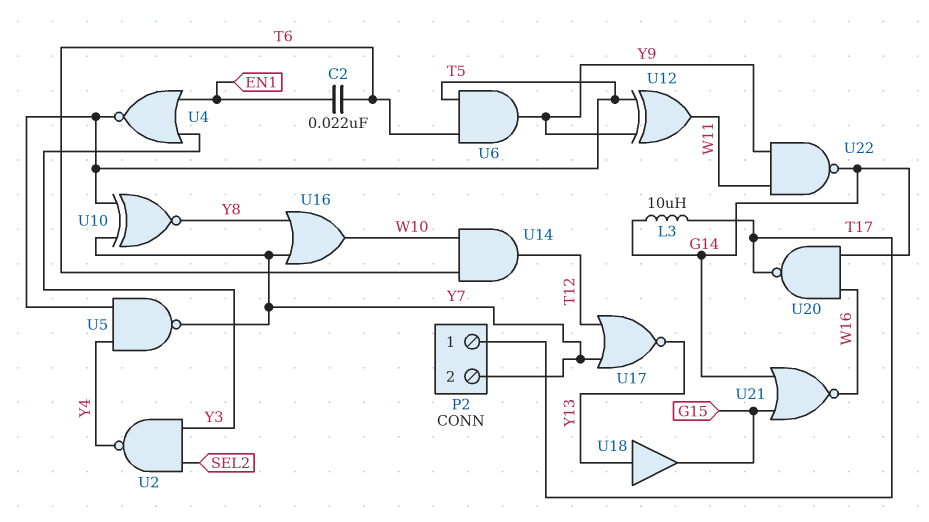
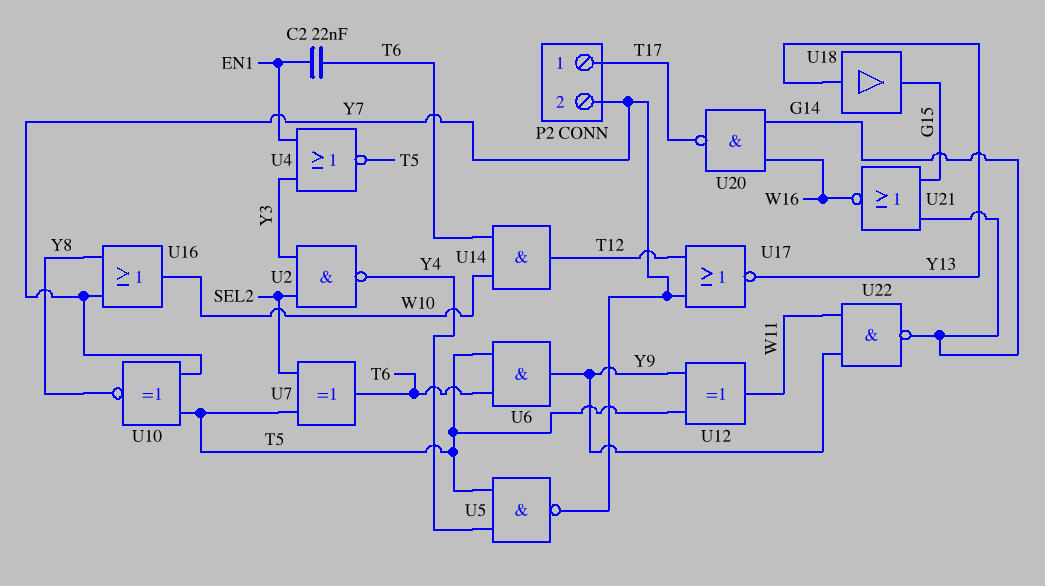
L3: 10uH (G14, T17) -> none
U7: none -> XOR (in SEL2, in T5, out T6)

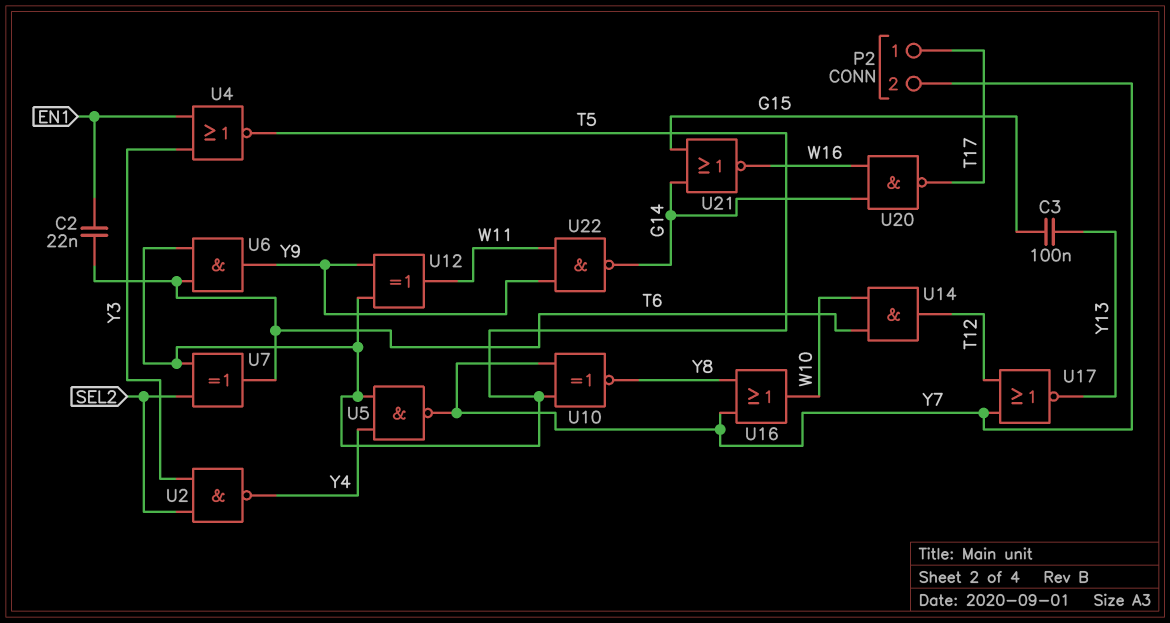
C3: none -> 100nF (G15, Y13)
U18: buffer (in Y13, out G15) -> none

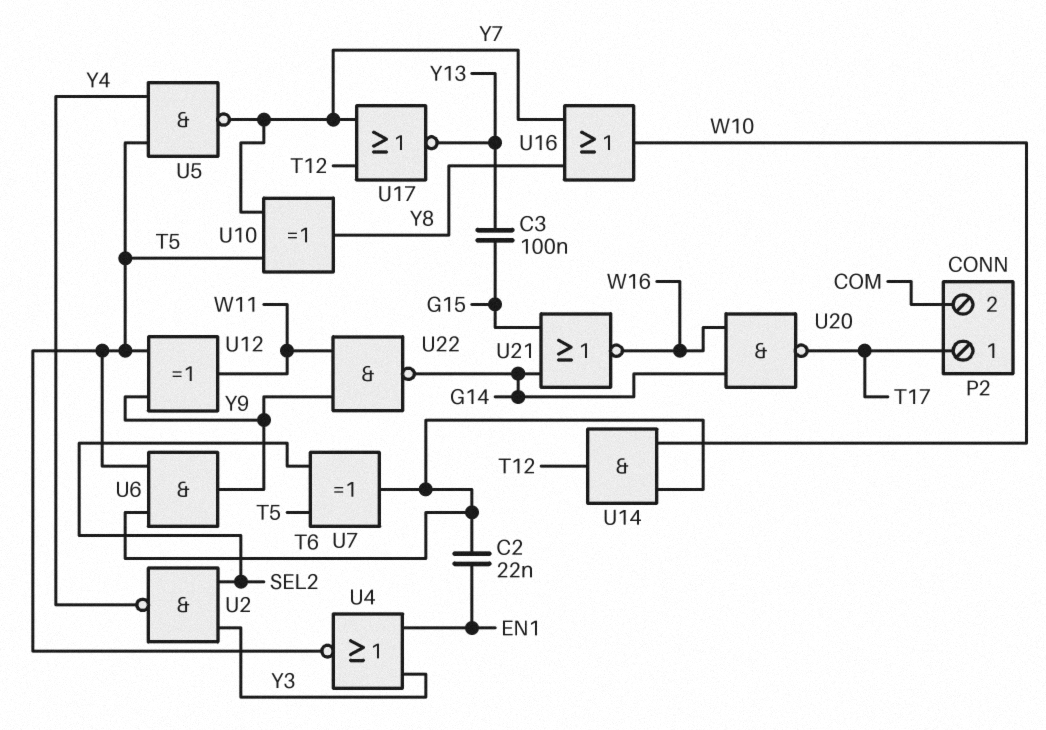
P2 pin 2: Y7 -> COM
U10: XNOR (in T5, in Y7, out Y8) -> XOR (in T5, in Y7, out Y8)

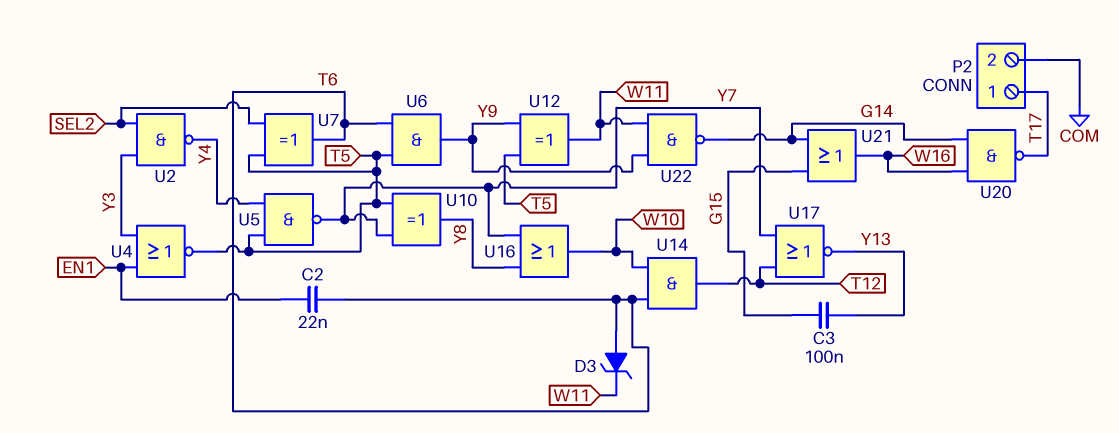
D3: none -> zener (A T6, K W11)
U21: NOR (in G14, in G15, out W16) -> OR (in G14, in G15, out W16)

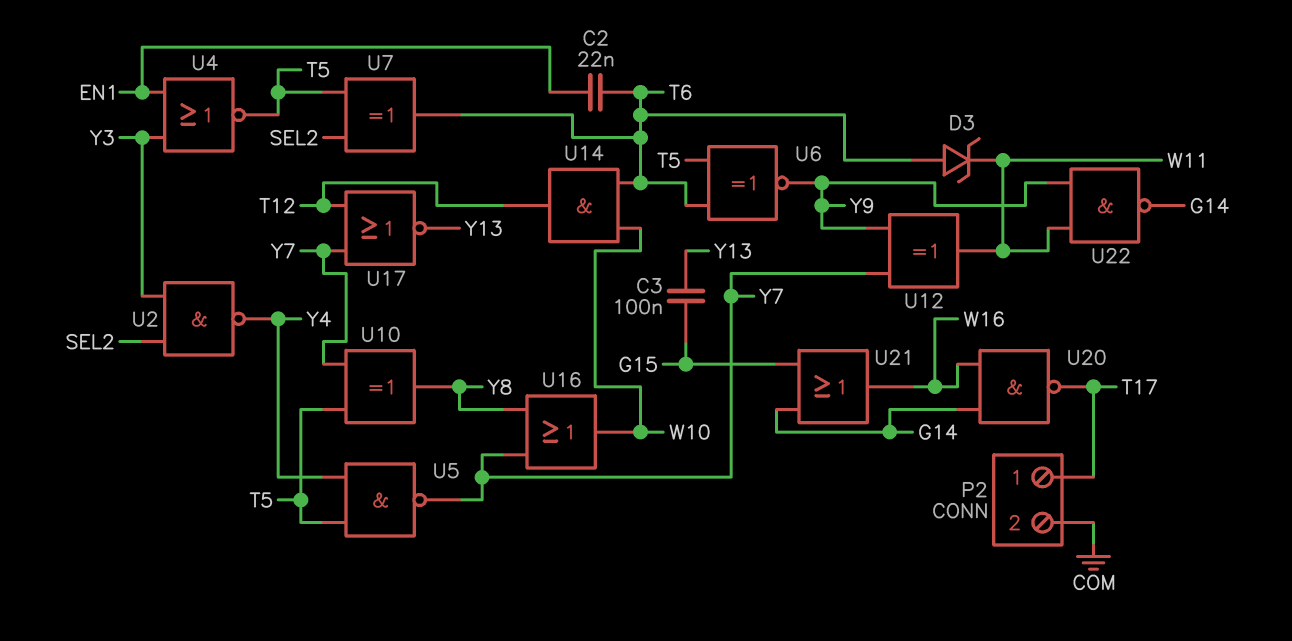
U6: AND (in T5, in T6, out Y9) -> XNOR (in T5, in T6, out Y9)
U12: XOR (in T5, in Y9, out W11) -> XOR (in Y7, in Y9, out W11)

